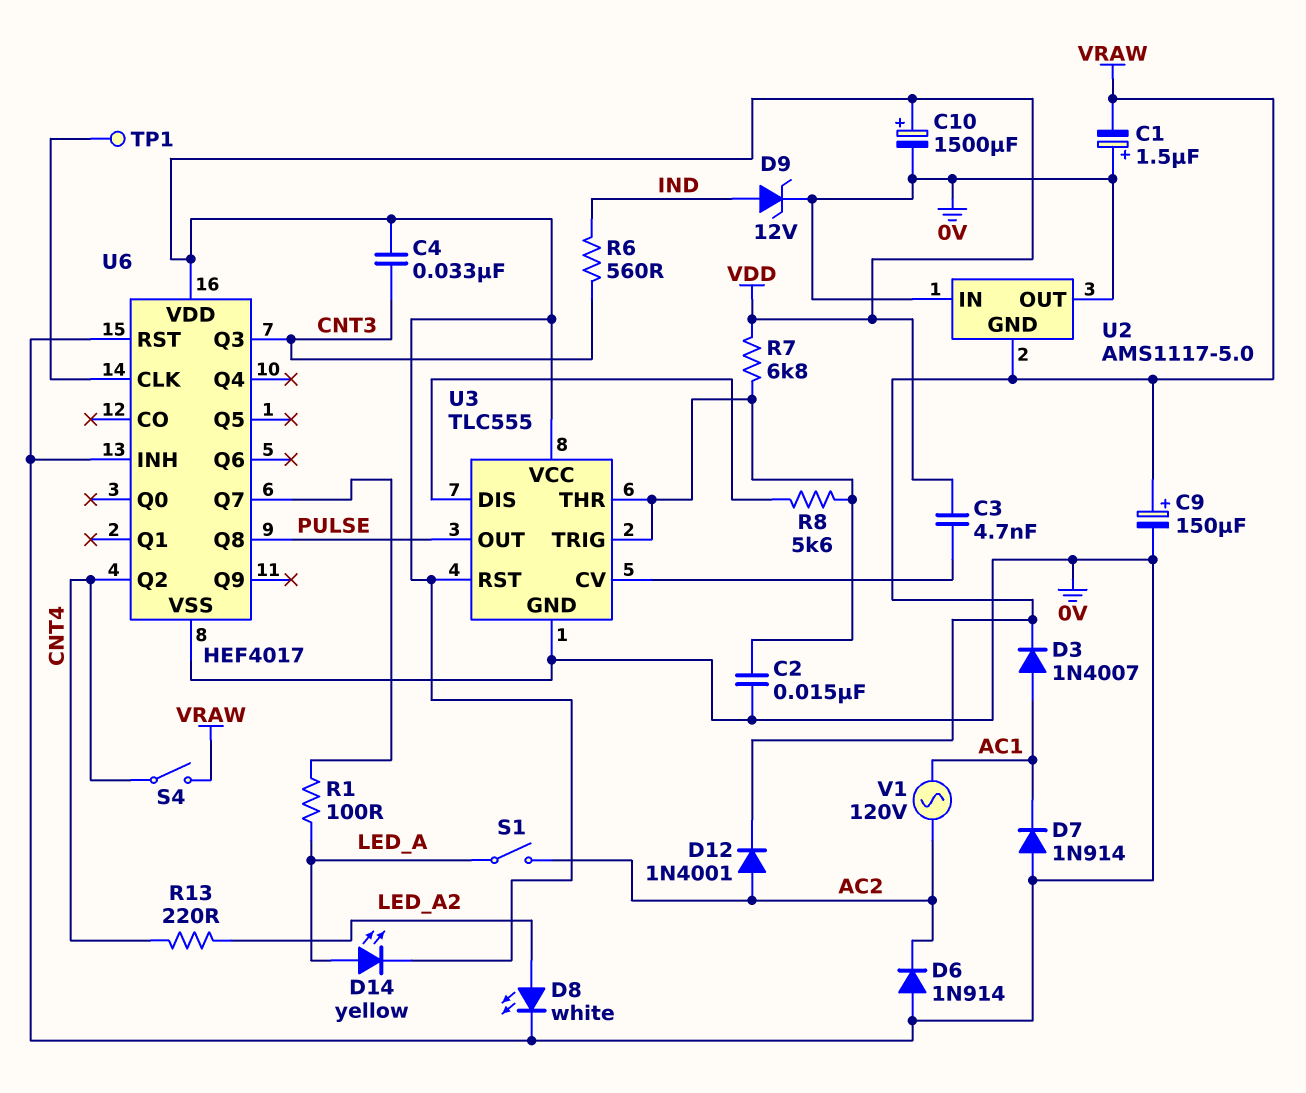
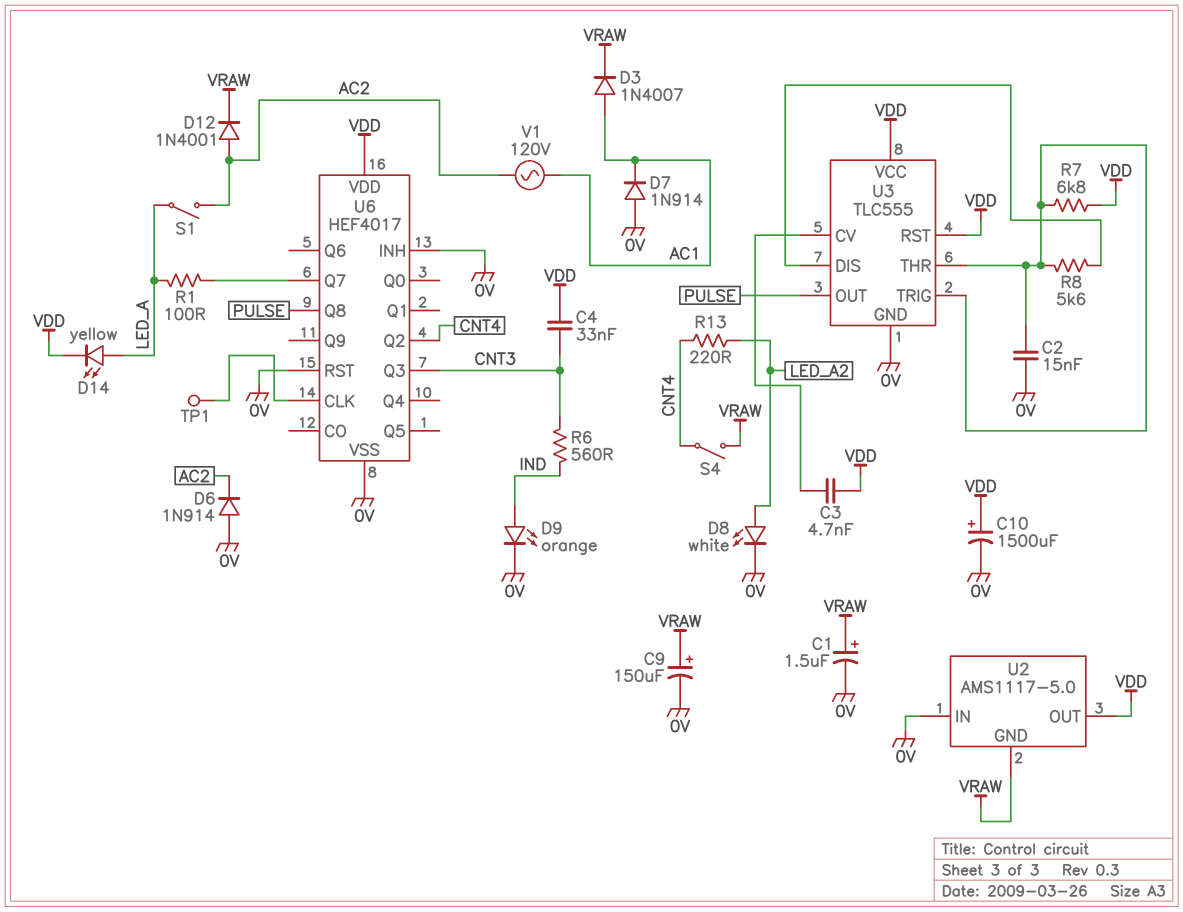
C1: 1.5uF (plus 0V, minus VRAW) -> 1.5uF (plus VRAW, minus 0V)
D9: zener 12V (A IND, K 0V) -> LED orange (A IND, K 0V)
U2 pin OUT: 0V -> VDD

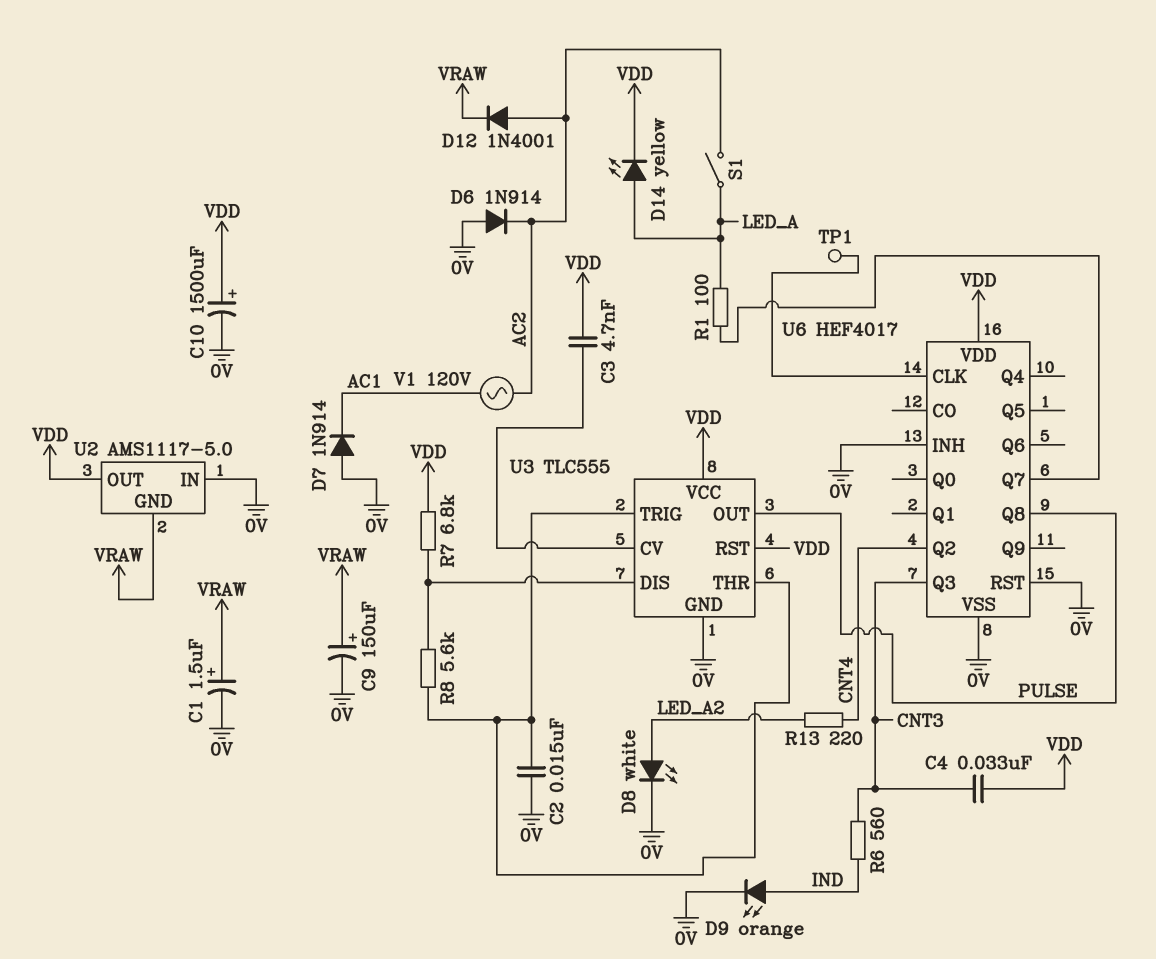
D3: diode 1N4007 (A AC1, K VRAW) -> none
R7: 6.8k (U3/THR, VDD) -> 6.8k (U3/DIS, VDD)
S4: switch (CNT4, VRAW) -> none

